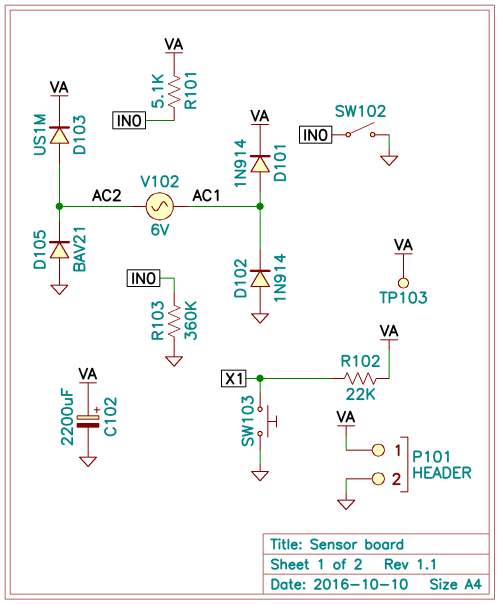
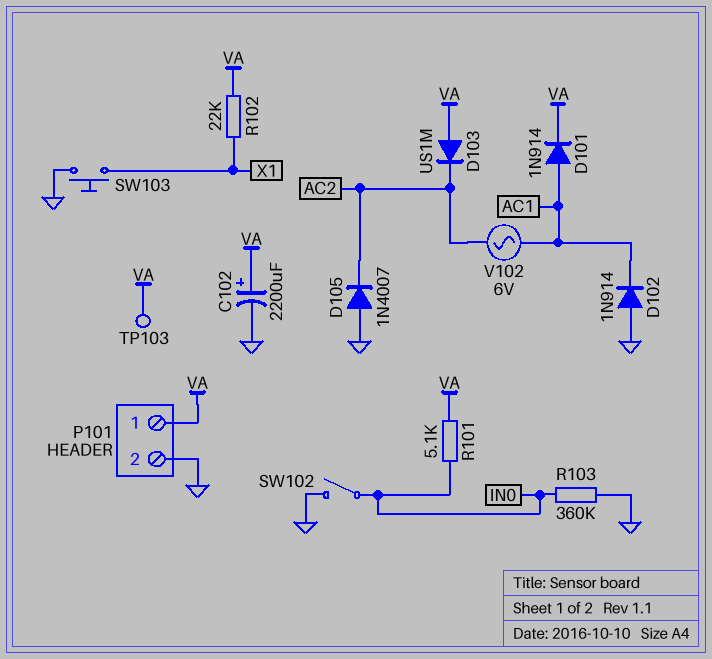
D103: diode US1M (A AC2, K VA) -> diode US1M (A VA, K AC2)
D105: diode BAV21 (A GND, K AC2) -> diode 1N4007 (A GND, K AC2)

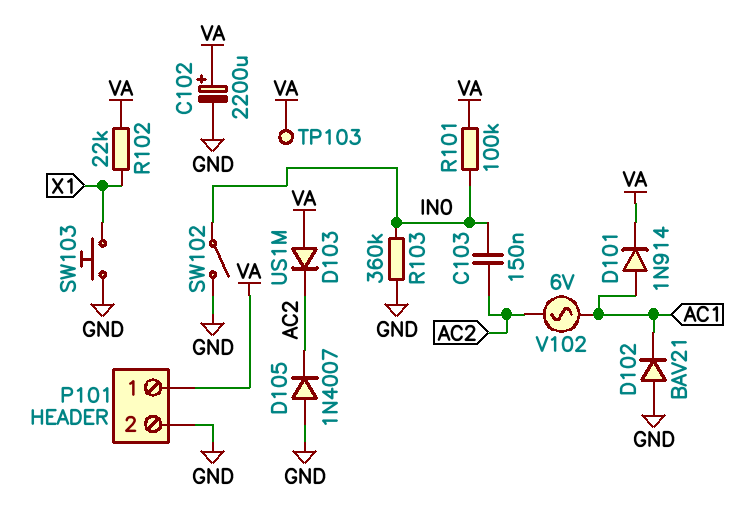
C103: none -> 150nF (AC2, IN0)
D102: diode 1N914 (A GND, K AC1) -> diode BAV21 (A GND, K AC1)
R101: 5.1k (IN0, VA) -> 100k (IN0, VA)

